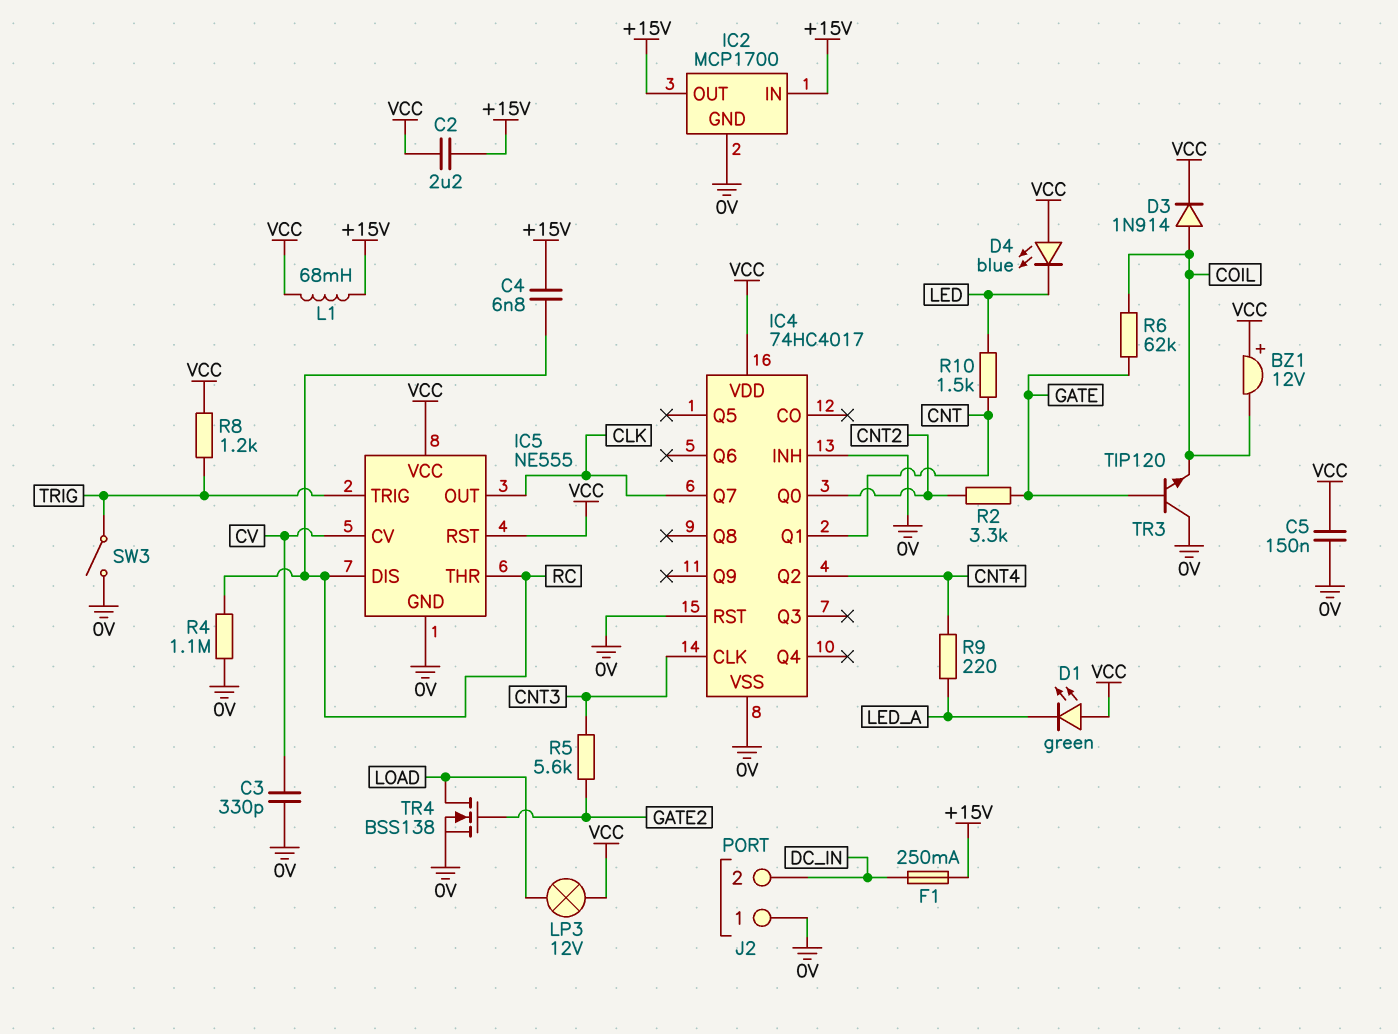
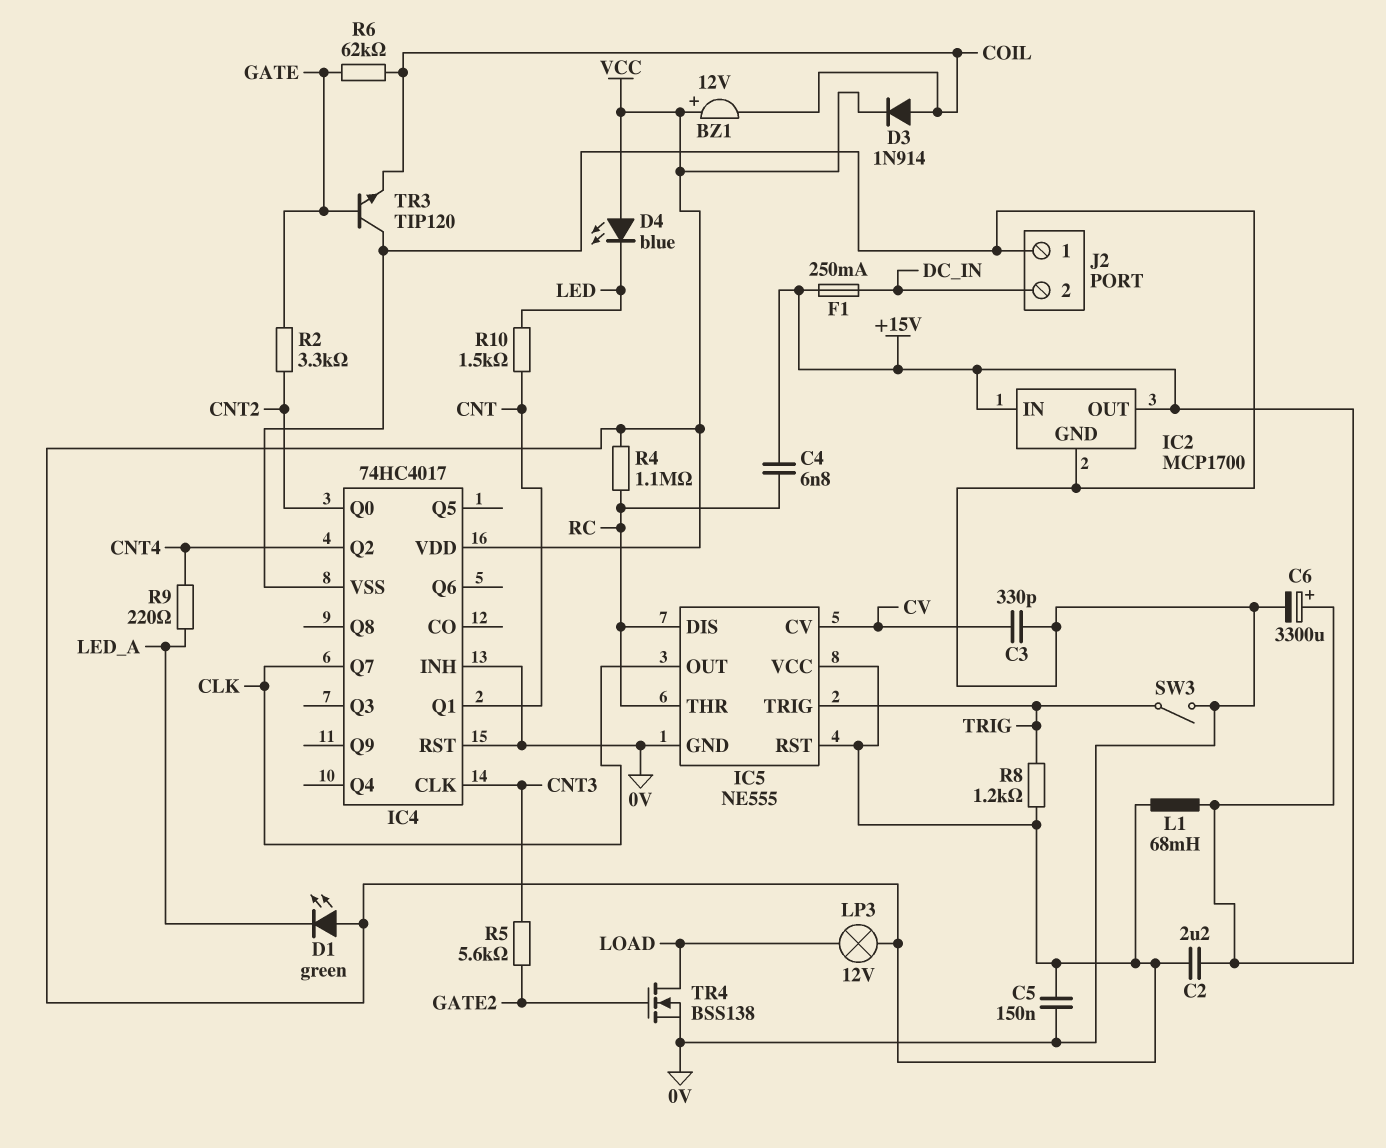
C6: none -> 3300uF (plus +15V, minus 0V)
R4: 1.1M (0V, RC) -> 1.1M (RC, VCC)

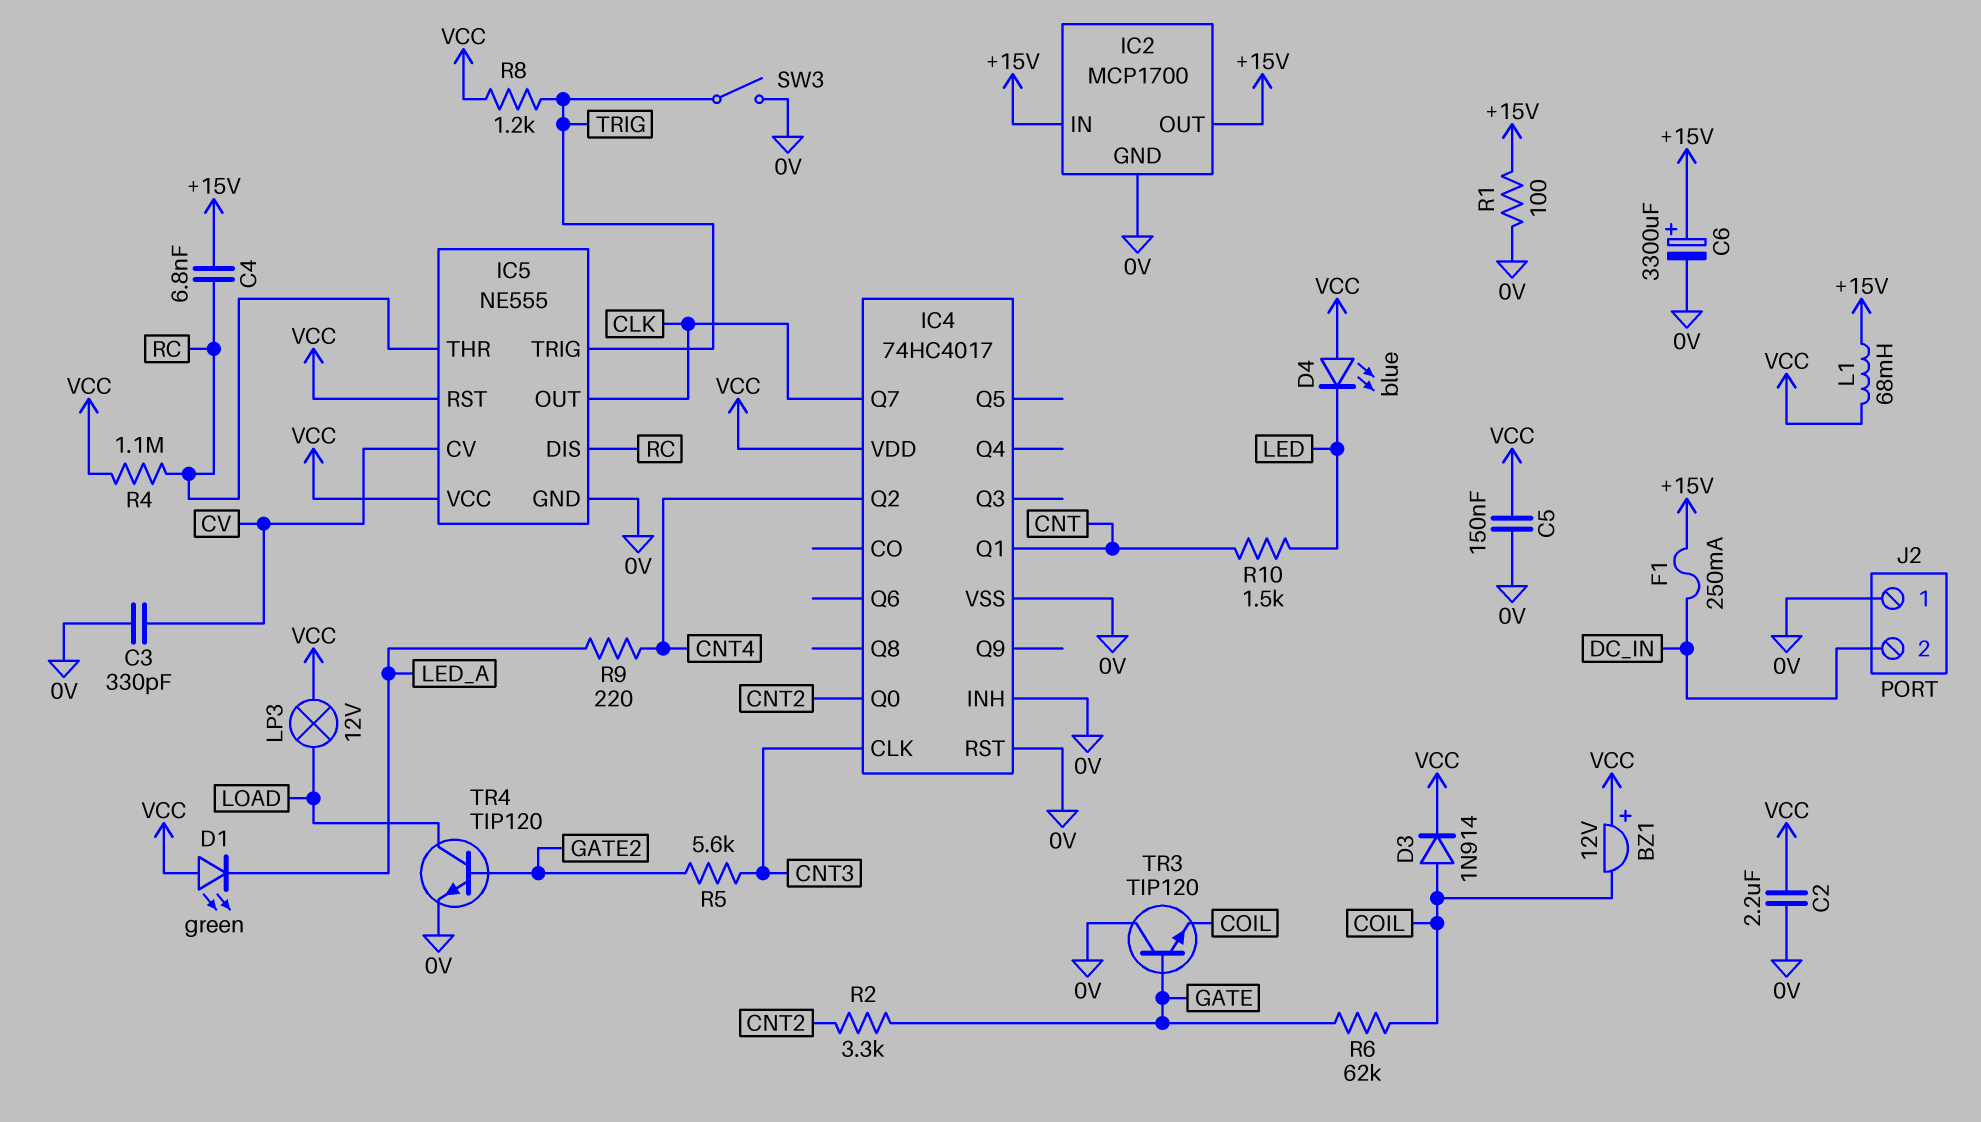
C2: 2.2uF (+15V, VCC) -> 2.2uF (0V, VCC)
R1: none -> 100 (+15V, 0V)
TR4: NMOS BSS138 (G GATE2, D LOAD, S 0V) -> NPN TIP120 (B GATE2, C LOAD, E 0V)

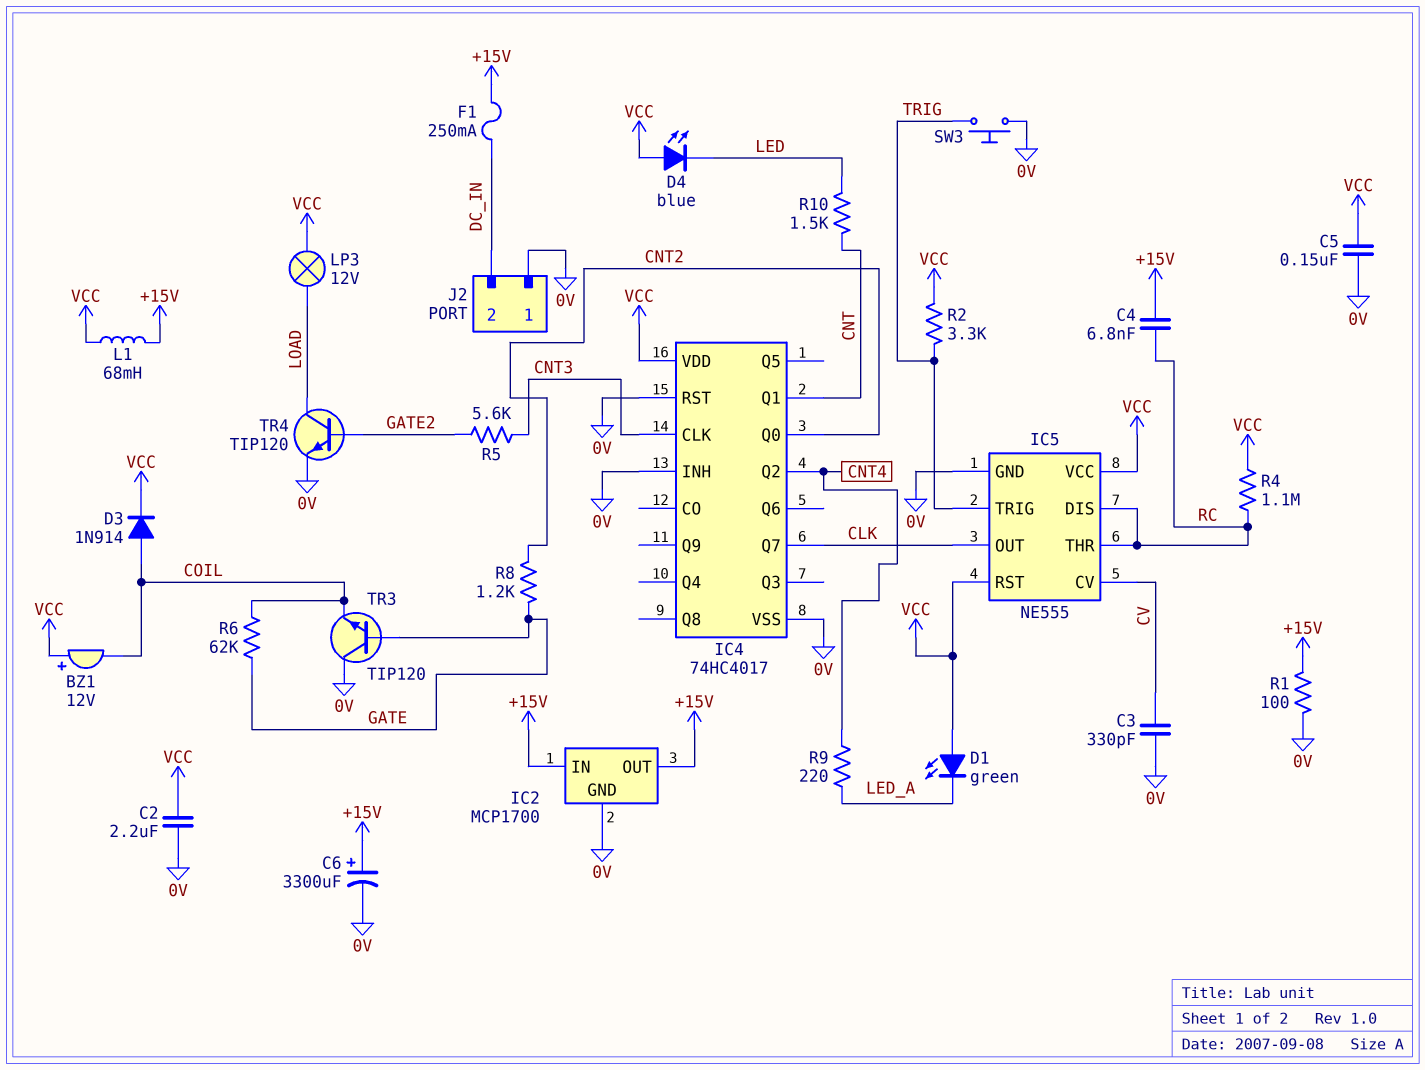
R2: 3.3k (CNT2, GATE) -> 3.3k (TRIG, VCC)
R8: 1.2k (TRIG, VCC) -> 1.2k (CNT2, GATE)
SW3: switch (0V, TRIG) -> button (0V, TRIG)

